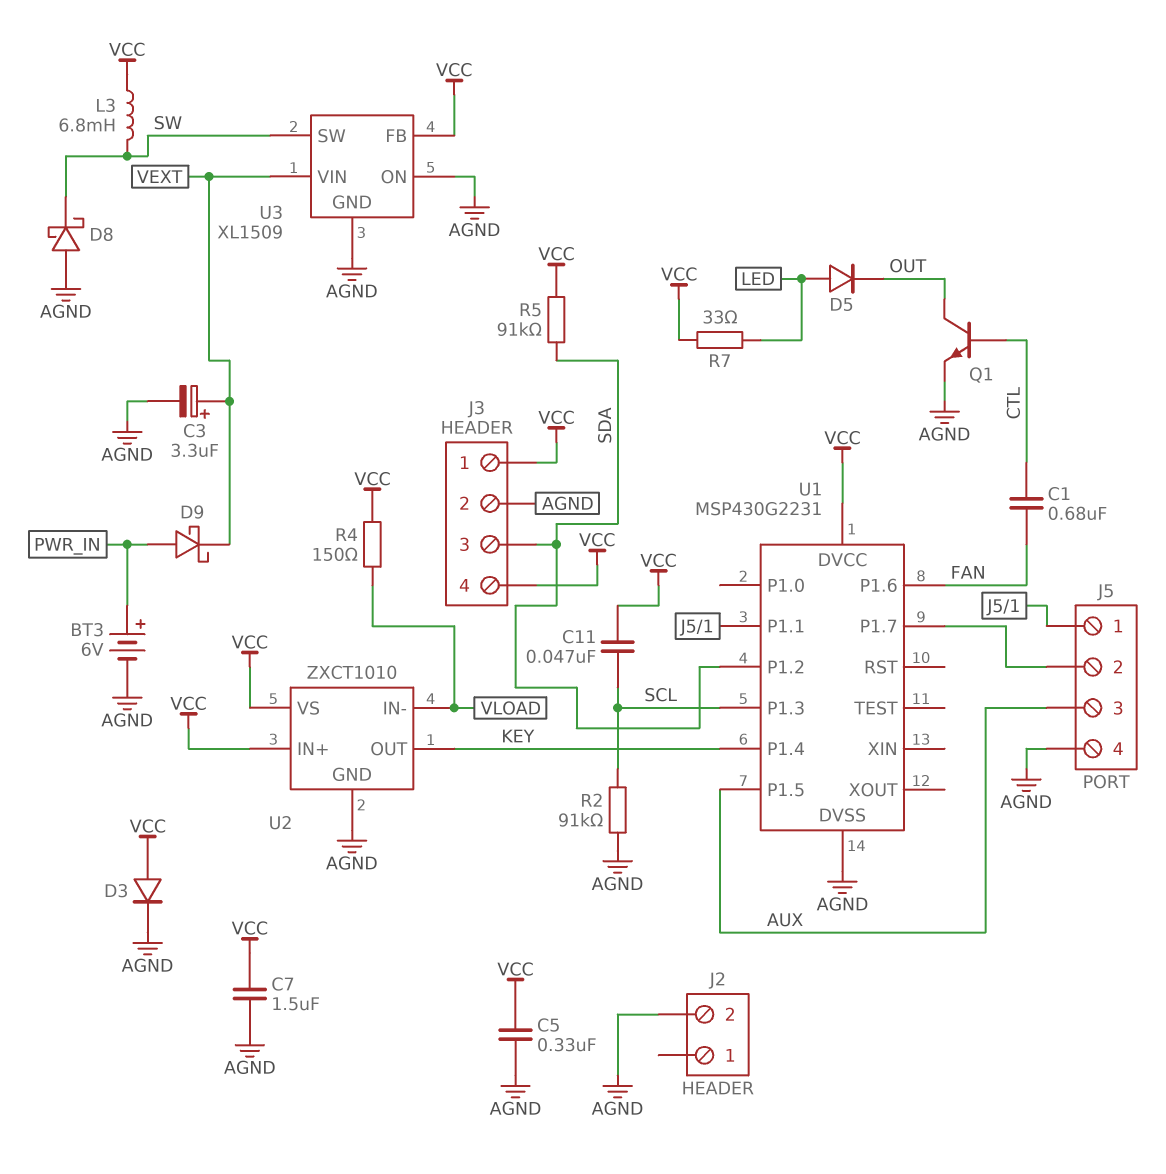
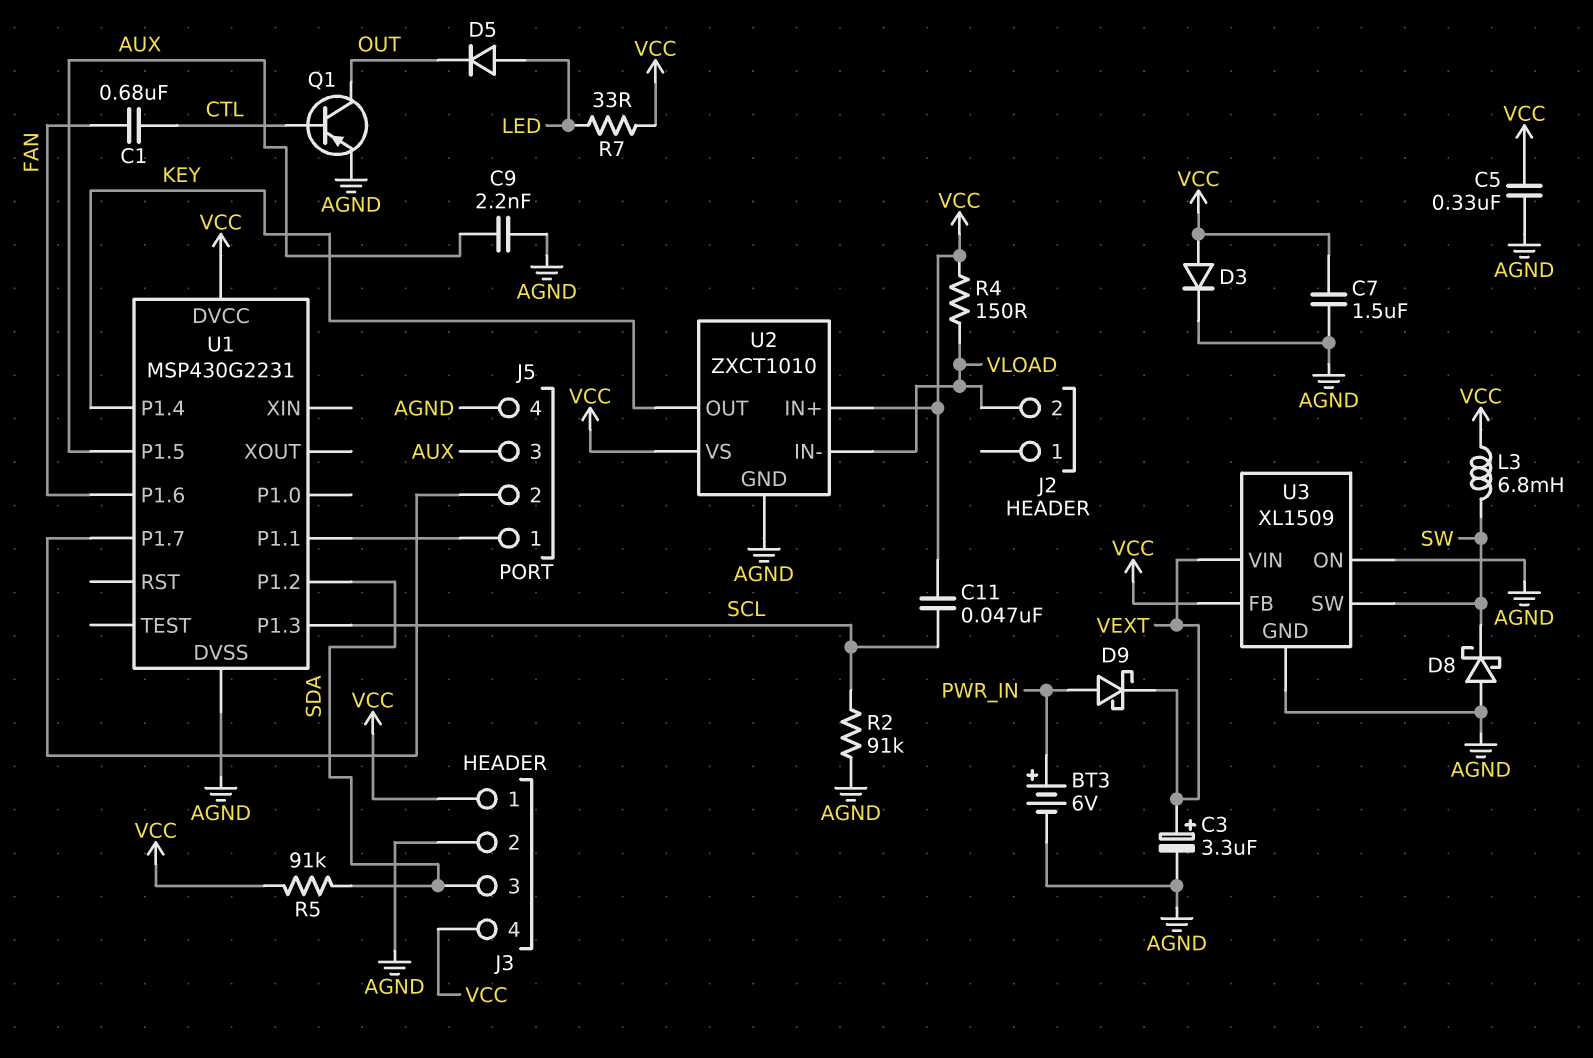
C9: none -> 2.2nF (AGND, AUX)
J2 pin 2: AGND -> VLOAD
Q1: NPN (B CTL, C OUT, E AGND) -> PNP (B CTL, C OUT, E AGND)

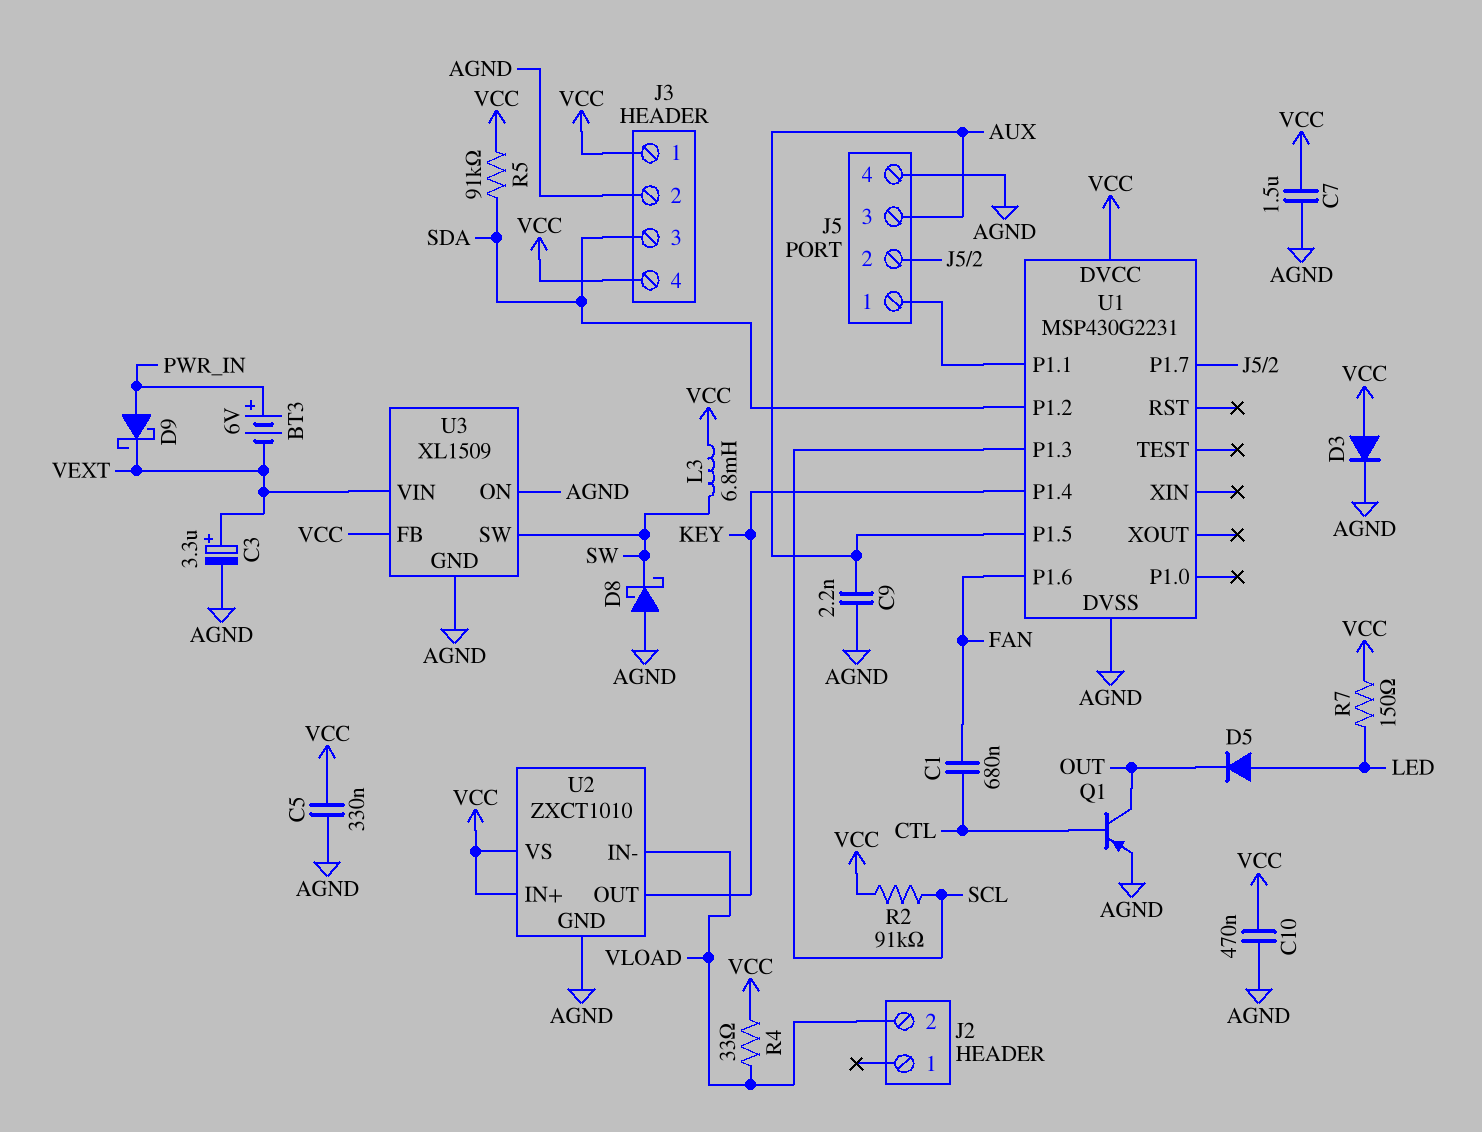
BT3: 6V (plus PWR_IN, minus AGND) -> 6V (plus PWR_IN, minus VEXT)
C10: none -> 470nF (AGND, VCC)
C11: 47nF (SCL, VCC) -> none
R2: 91k (AGND, SCL) -> 91k (SCL, VCC)
R4: 150 (VCC, VLOAD) -> 33 (VCC, VLOAD)
R7: 33 (LED, VCC) -> 150 (LED, VCC)

